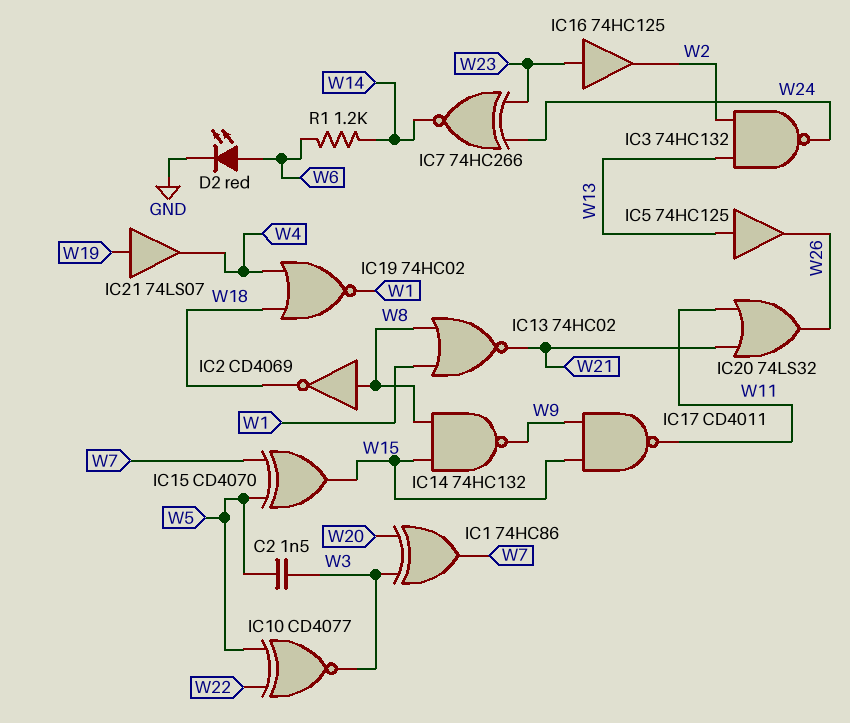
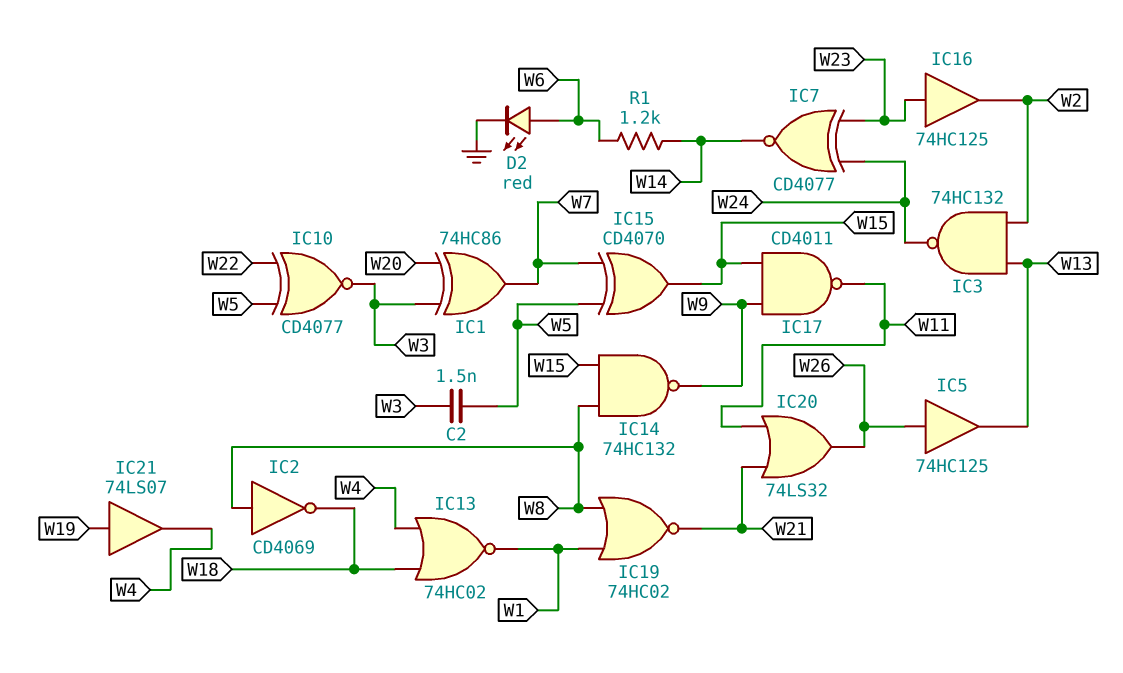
IC5: buffer 74HC125 (in W13, out W26) -> buffer 74HC125 (in W26, out W13)
IC7: XNOR 74HC266 (in W23, in W24, out W14) -> XNOR CD4077 (in W23, in W24, out W14)
IC13: NOR 74HC02 (in W1, in W8, out W21) -> NOR 74HC02 (in W4, in W18, out W1)
IC19: NOR 74HC02 (in W4, in W18, out W1) -> NOR 74HC02 (in W1, in W8, out W21)

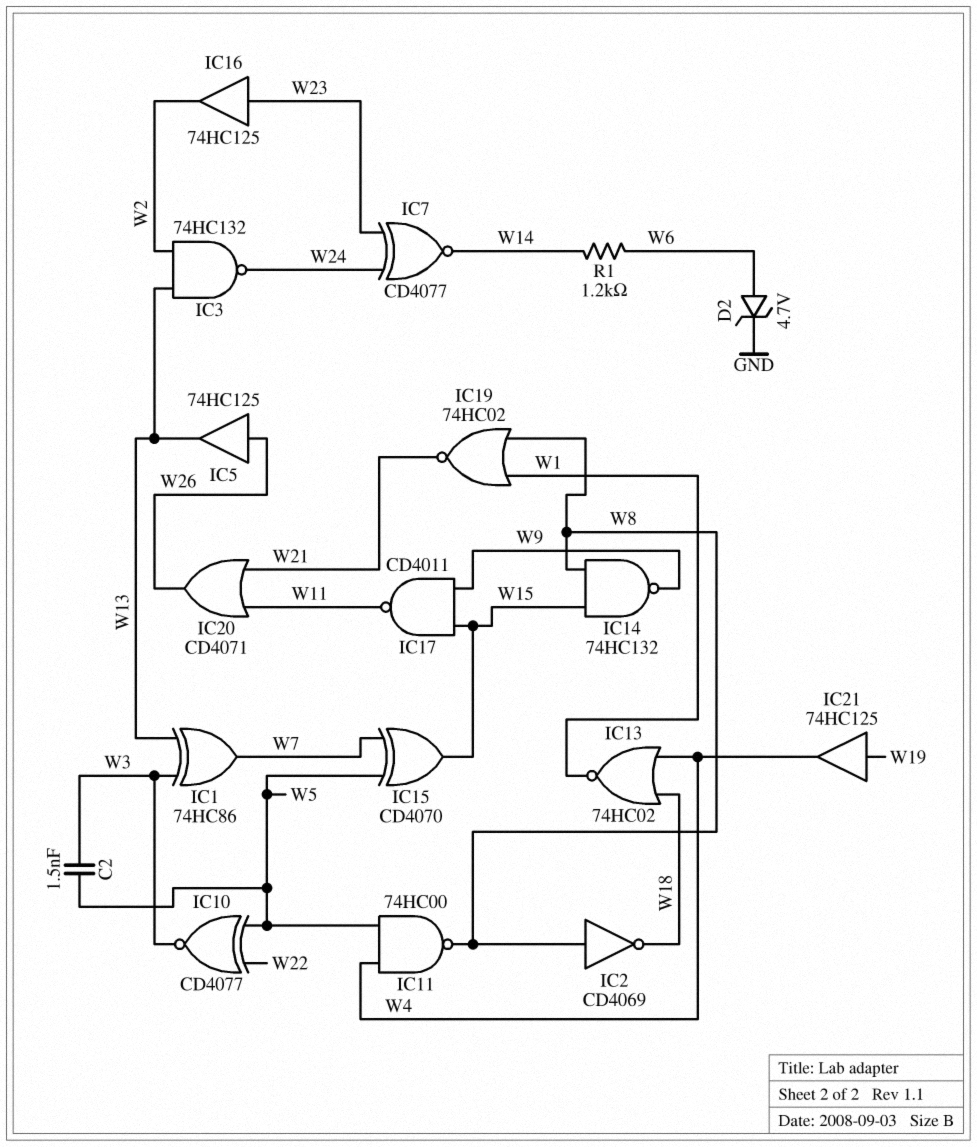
D2: LED red (A W6, K GND) -> zener 4.7V (A W6, K GND)
IC1: XOR 74HC86 (in W3, in W20, out W7) -> XOR 74HC86 (in W3, in W13, out W7)
IC11: none -> NAND 74HC00 (in W4, in W5, out W8)
IC20: OR 74LS32 (in W11, in W21, out W26) -> OR CD4071 (in W11, in W21, out W26)
IC21: buffer 74LS07 (in W19, out W4) -> buffer 74HC125 (in W19, out W4)

